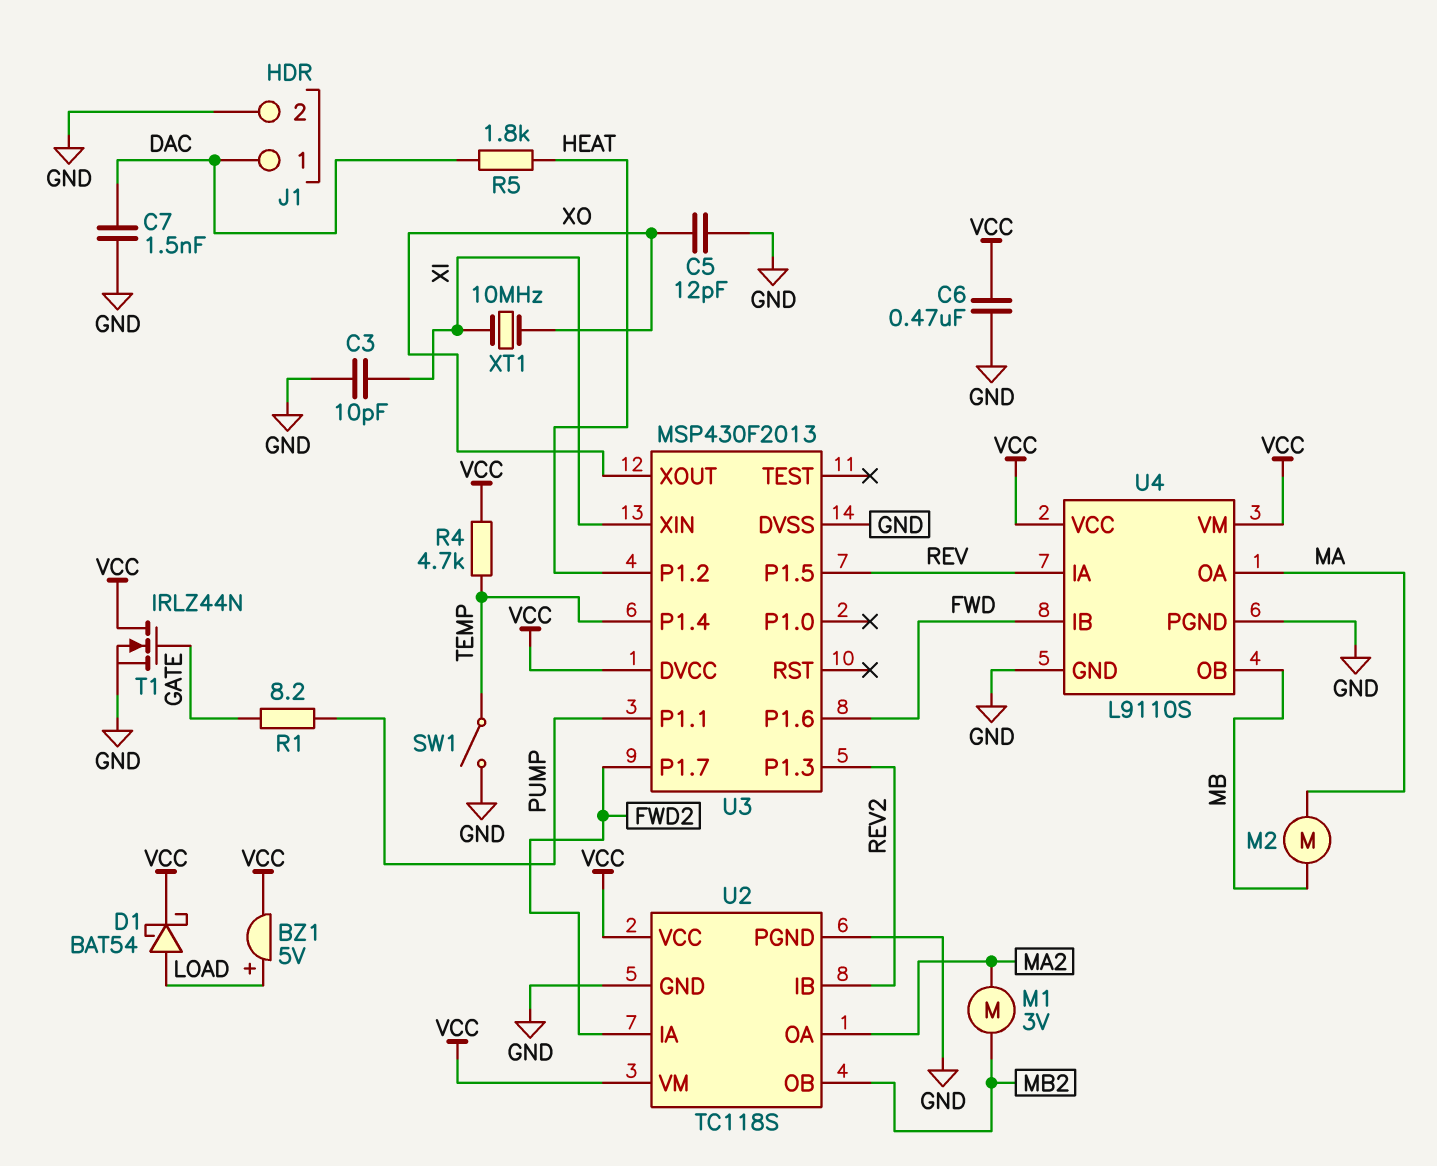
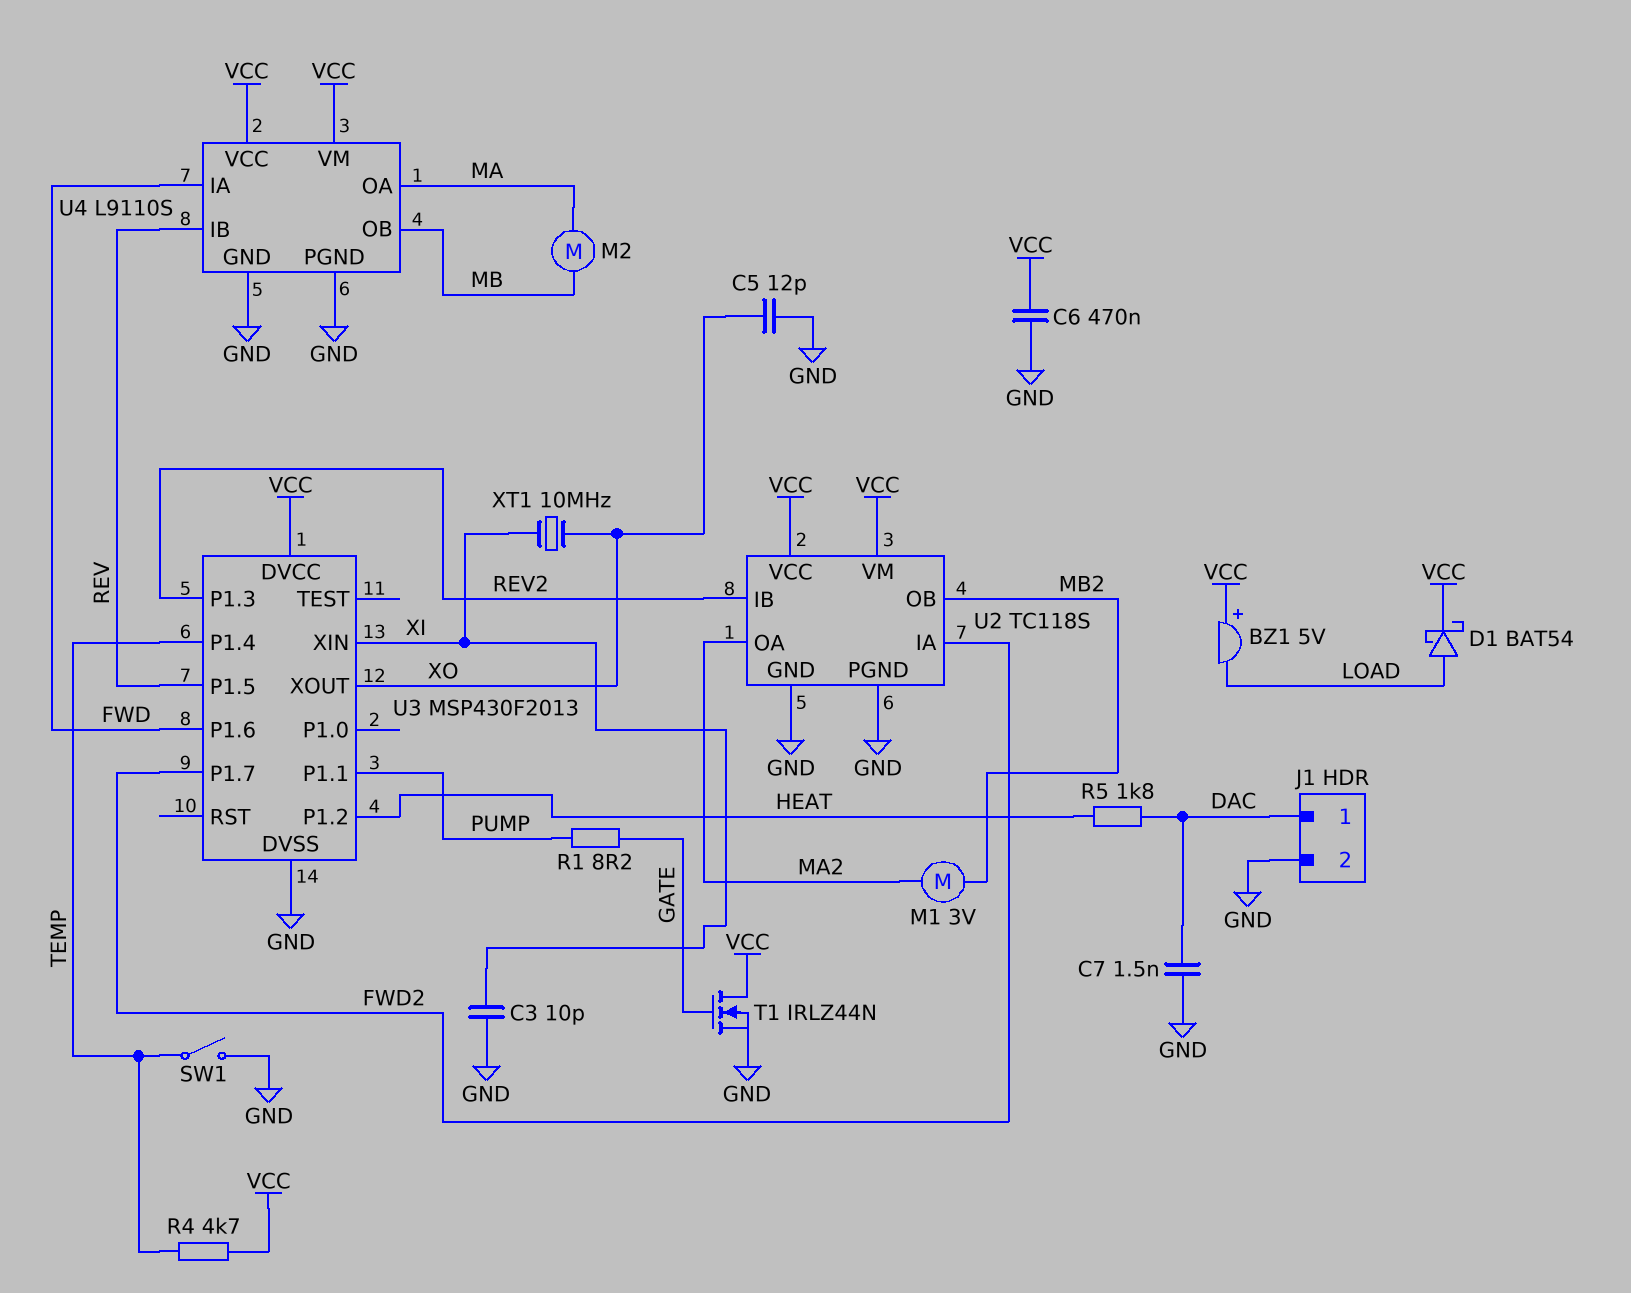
BZ1: buzzer 5V (plus LOAD, minus VCC) -> buzzer 5V (plus VCC, minus LOAD)
U4 pin IA: REV -> FWD
U4 pin IB: FWD -> REV

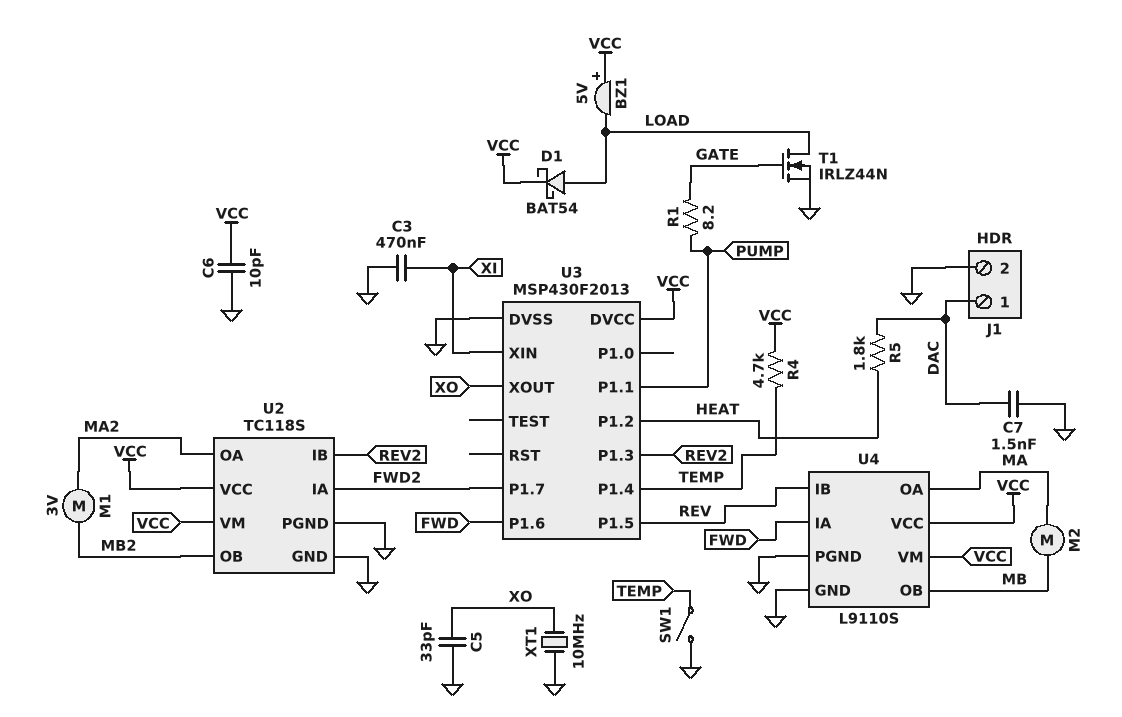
C3: 10pF (GND, XI) -> 470nF (GND, XI)
C5: 12pF (GND, XO) -> 33pF (GND, XO)
C6: 470nF (GND, VCC) -> 10pF (GND, VCC)
T1: NMOS IRLZ44N (G GATE, D VCC, S GND) -> NMOS IRLZ44N (G GATE, D LOAD, S GND)
XT1: 10MHz (XI, XO) -> 10MHz (GND, XO)

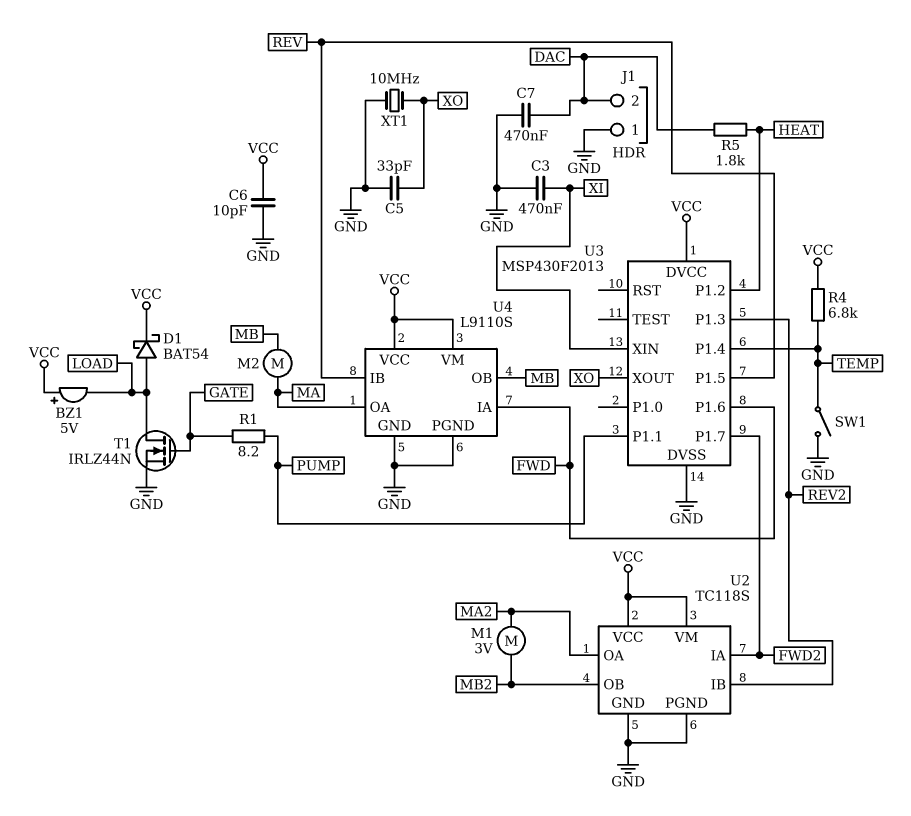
C7: 1.5nF (DAC, GND) -> 470nF (DAC, GND)
J1 pin 1: DAC -> GND
J1 pin 2: GND -> DAC
R4: 4.7k (TEMP, VCC) -> 6.8k (TEMP, VCC)

